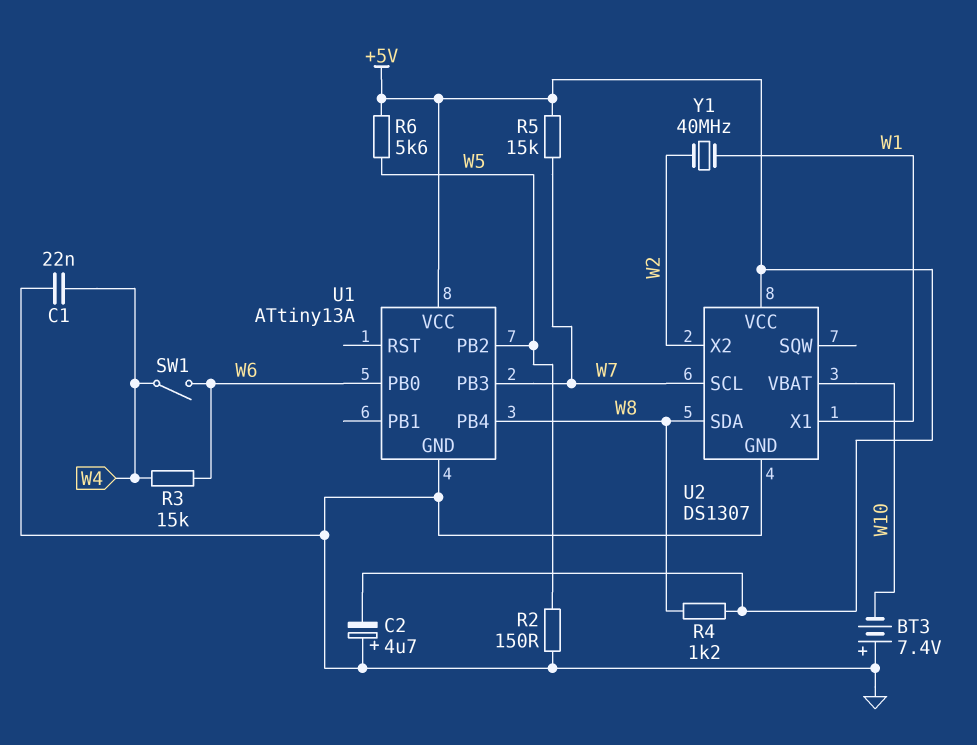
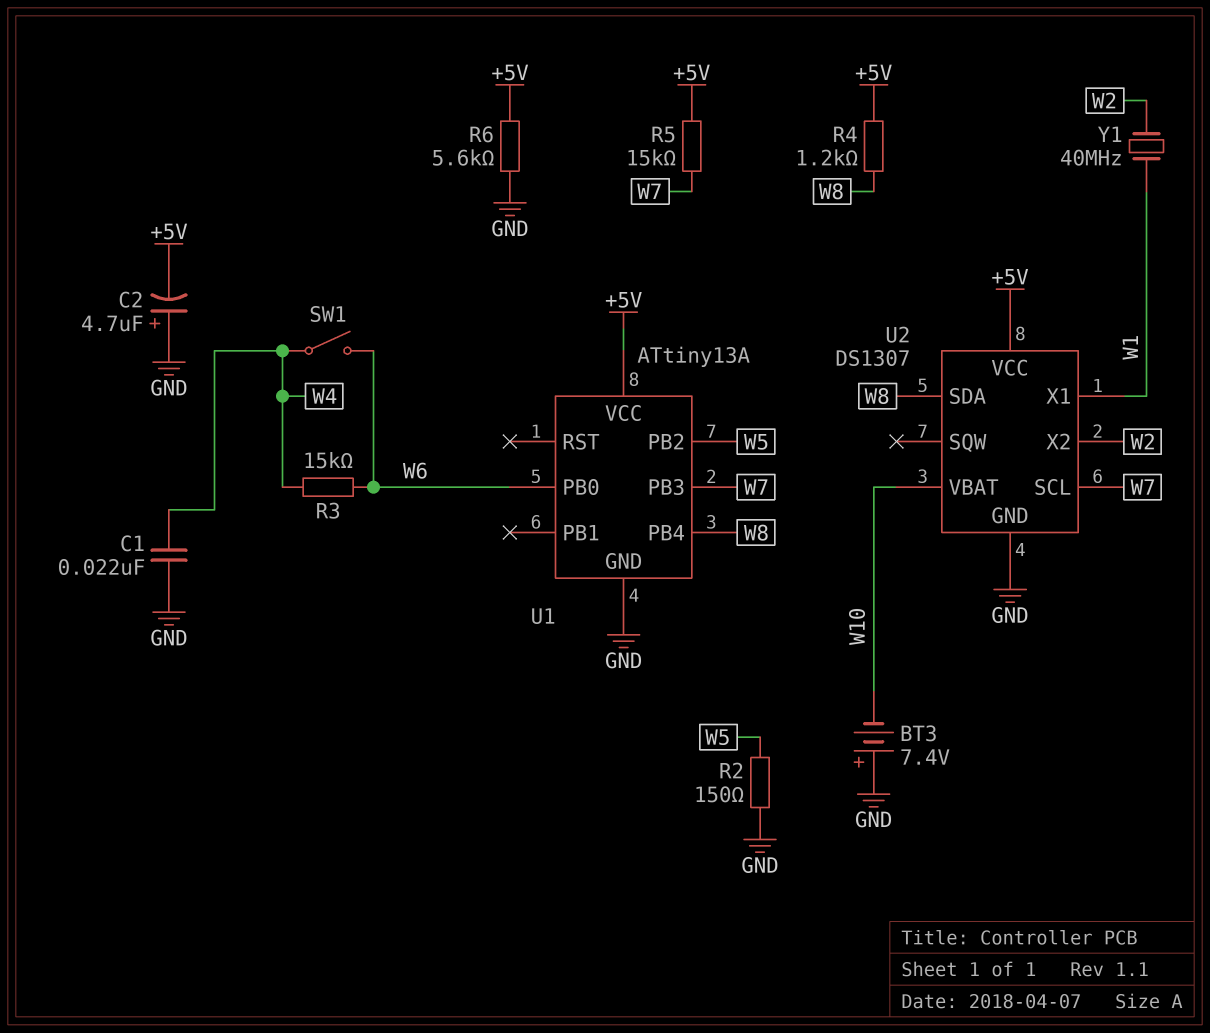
R6: 5.6k (+5V, W5) -> 5.6k (+5V, GND)

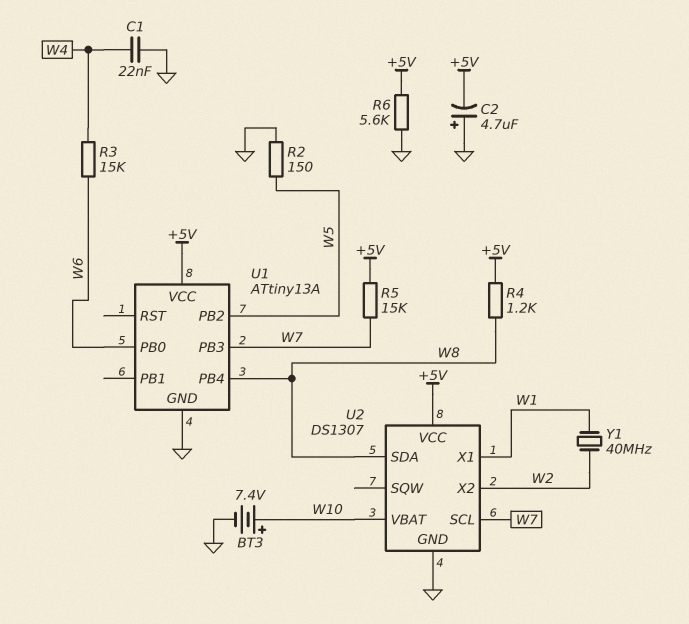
BT3: 7.4V (plus GND, minus W10) -> 7.4V (plus W10, minus GND)
SW1: switch (W4, W6) -> none

